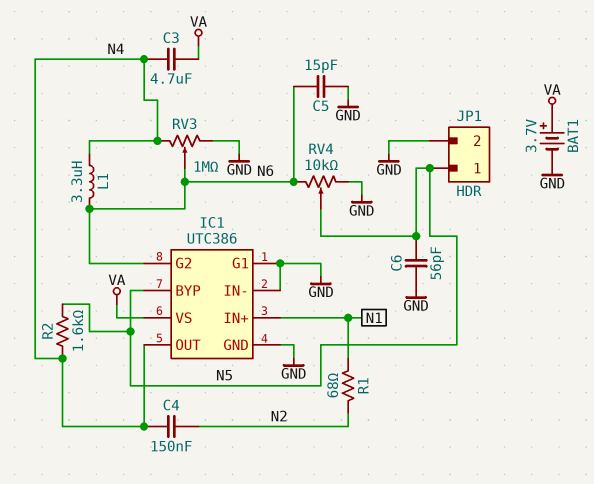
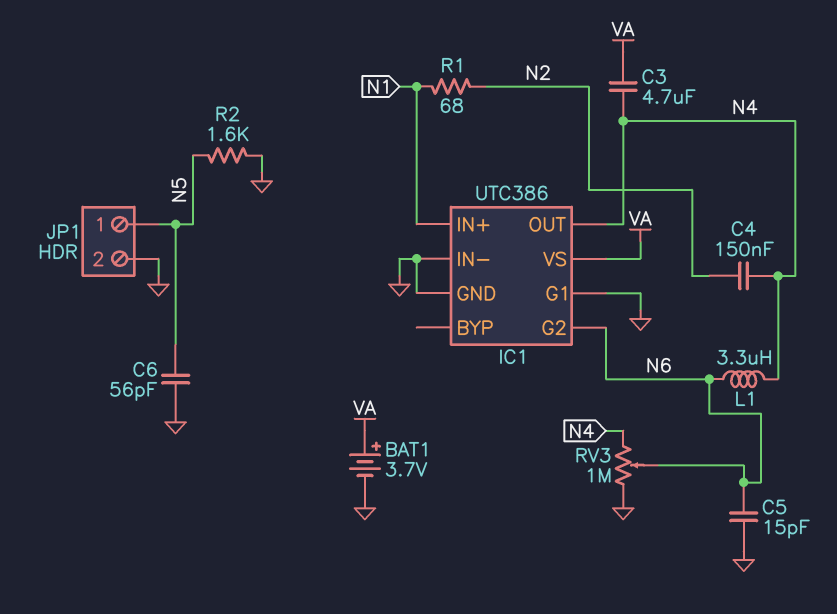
IC1 pin BYP: N5 -> none
R2: 1.6k (N4, N5) -> 1.6k (GND, N5)
RV4: 10k (GND, N6, wiper N5) -> none

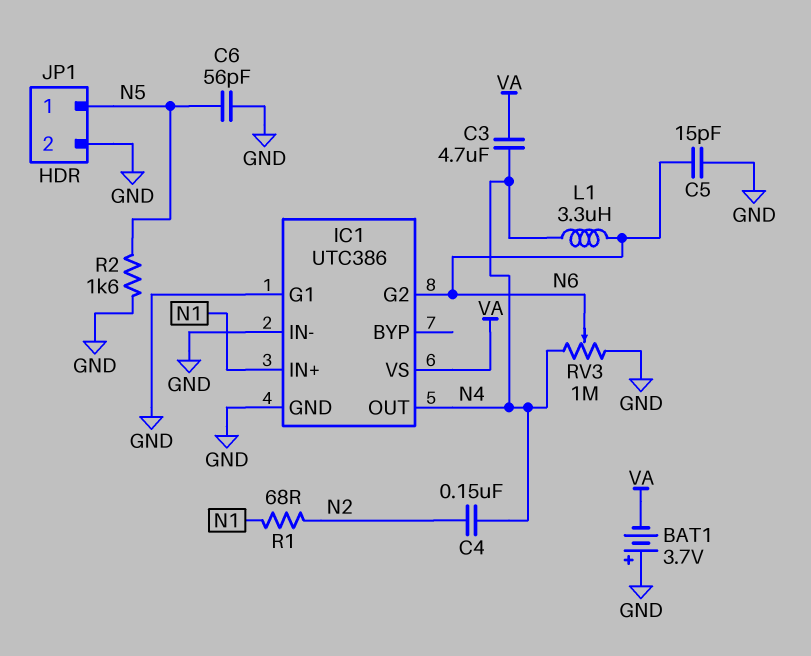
BAT1: 3.7V (plus VA, minus GND) -> 3.7V (plus GND, minus VA)

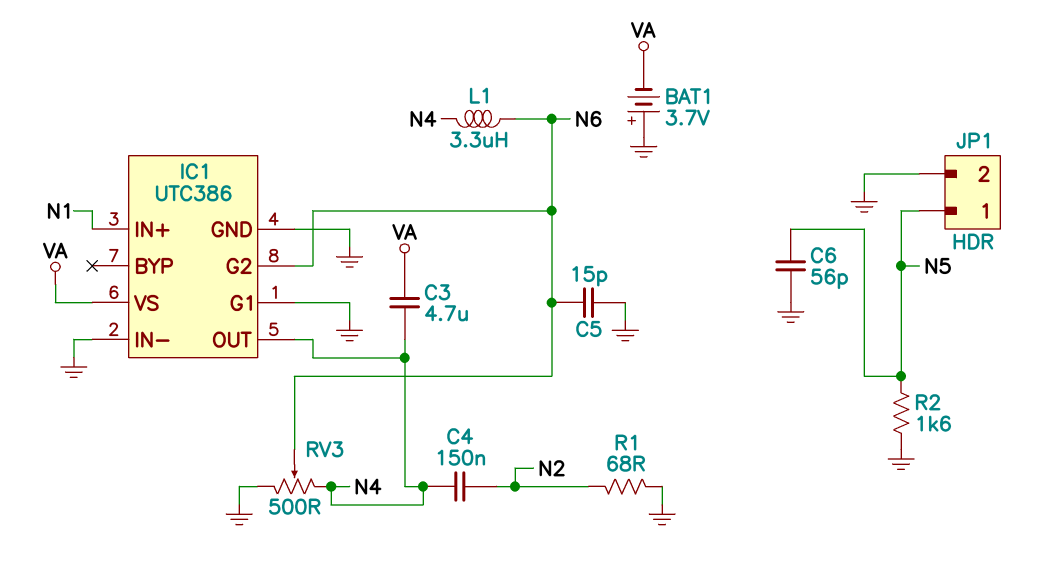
R1: 68 (N1, N2) -> 68 (GND, N2)
RV3: 1M (GND, N4, wiper N6) -> 500 (GND, N4, wiper N6)

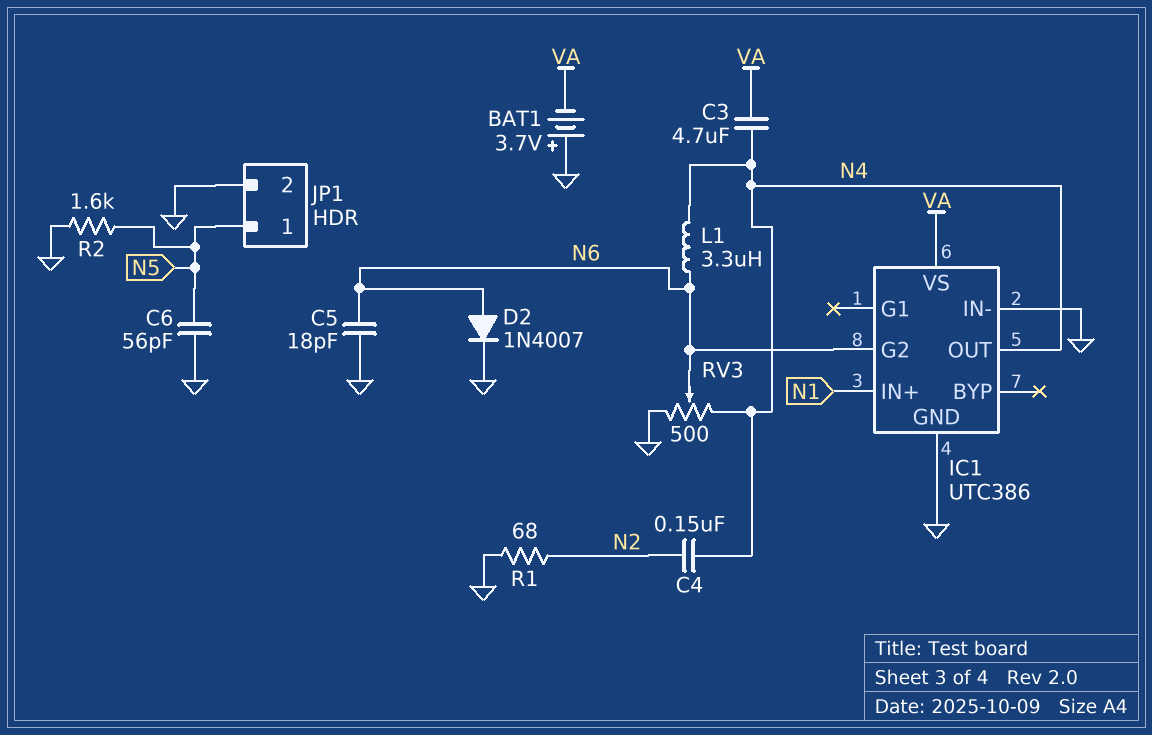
C5: 15pF (GND, N6) -> 18pF (GND, N6)
D2: none -> diode 1N4007 (A N6, K GND)
IC1 pin G1: GND -> none

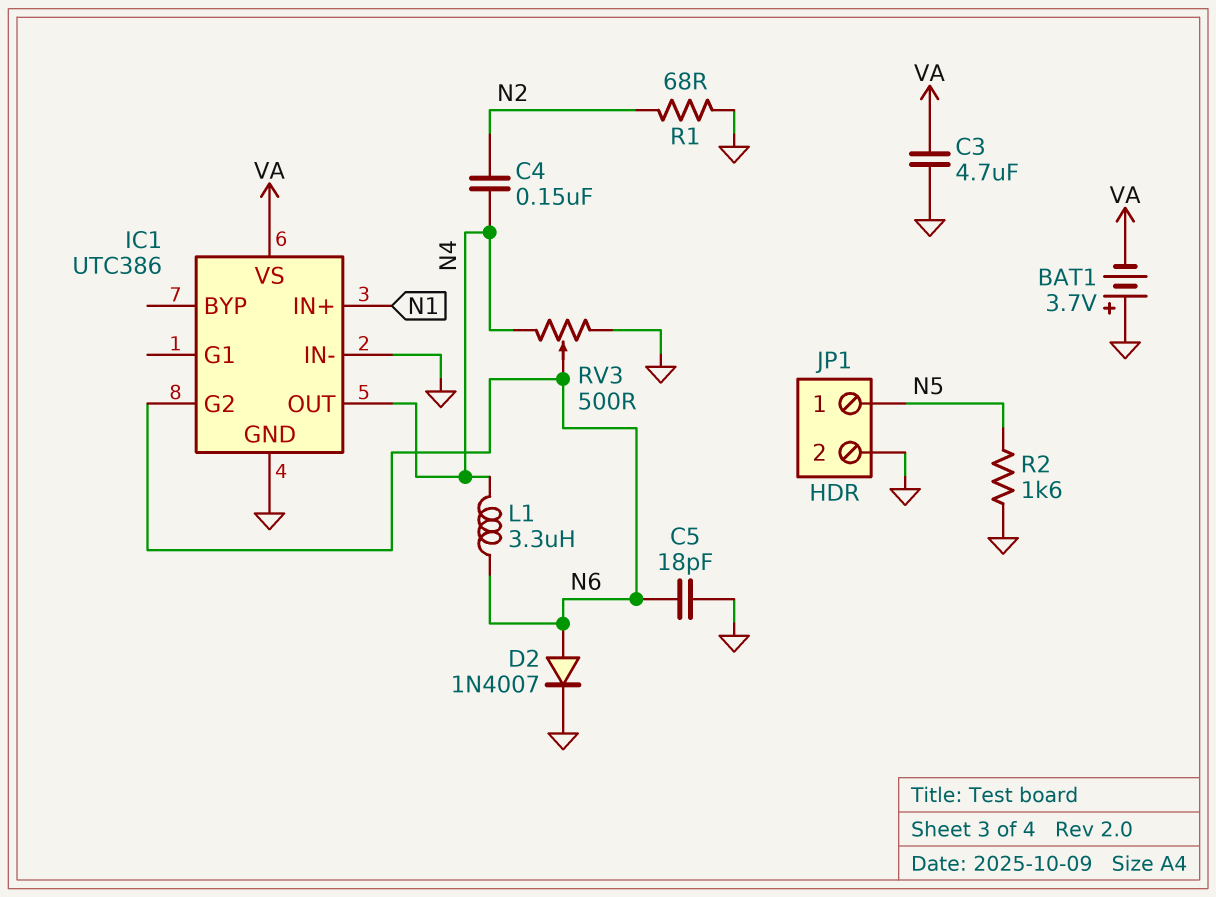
C3: 4.7uF (N4, VA) -> 4.7uF (GND, VA)
C6: 56pF (GND, N5) -> none

